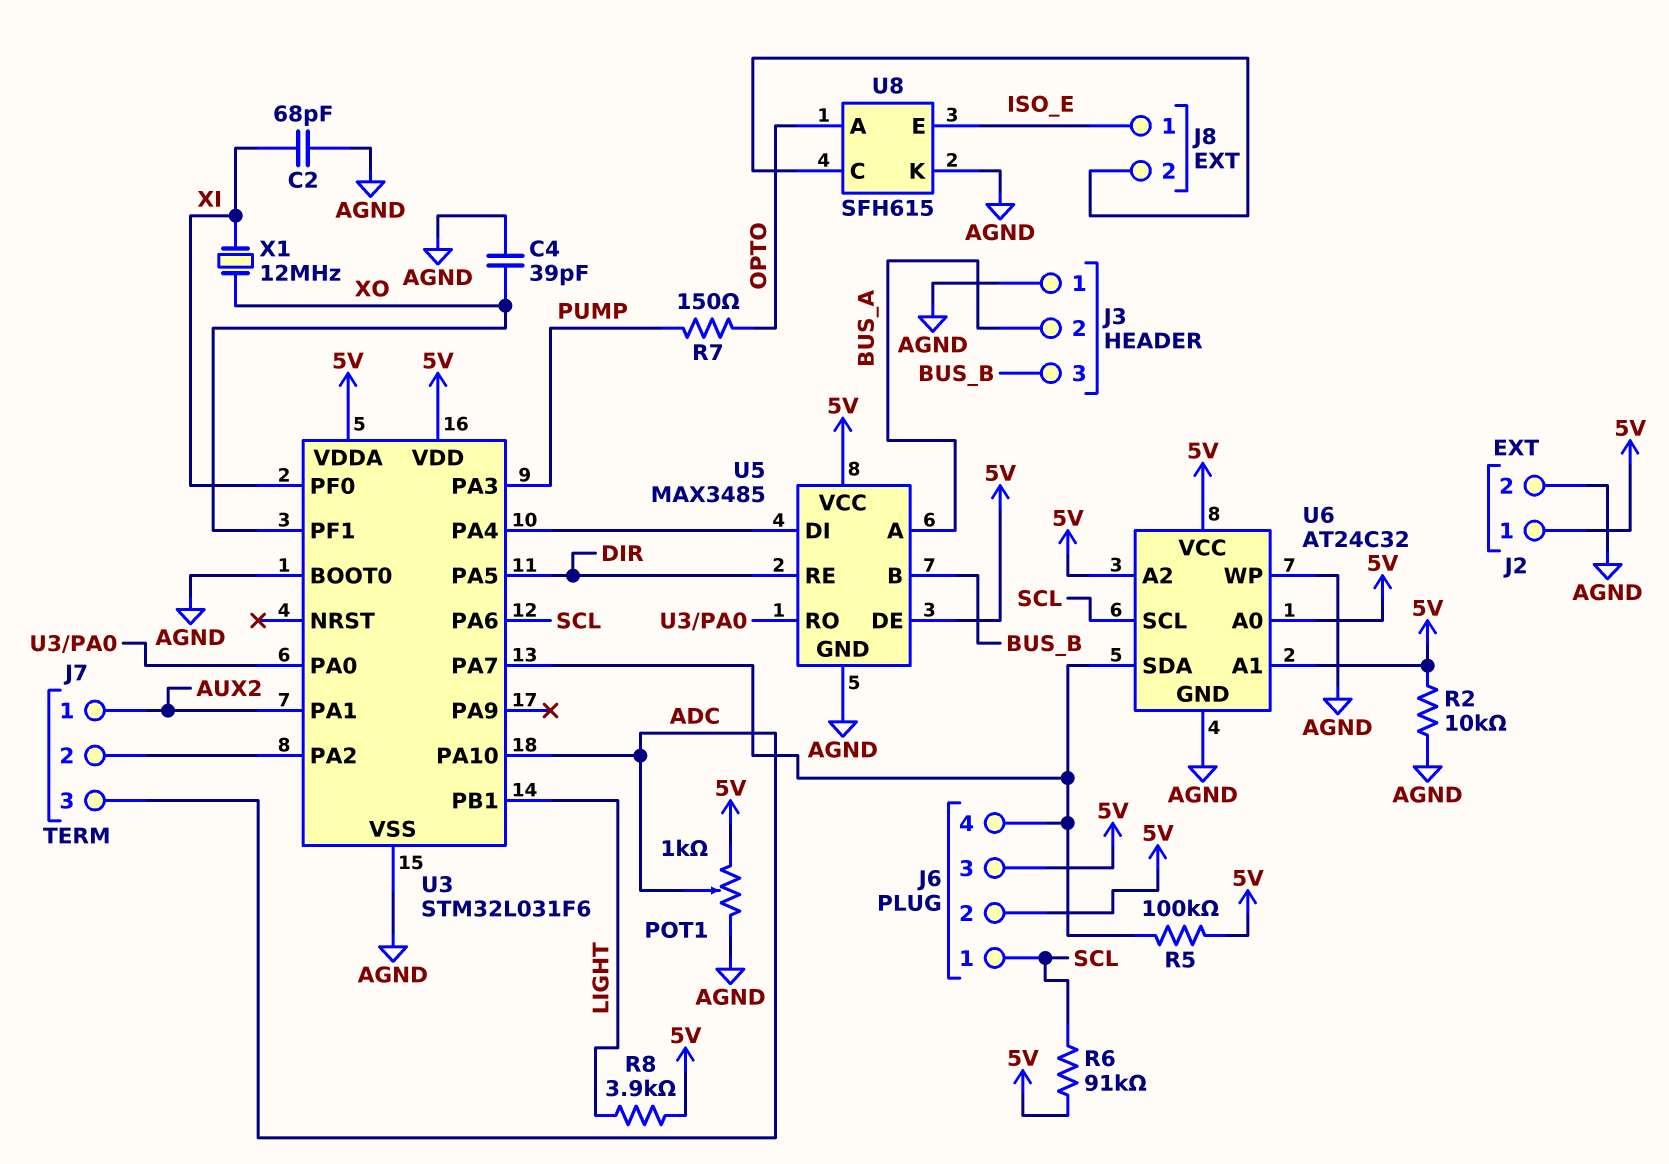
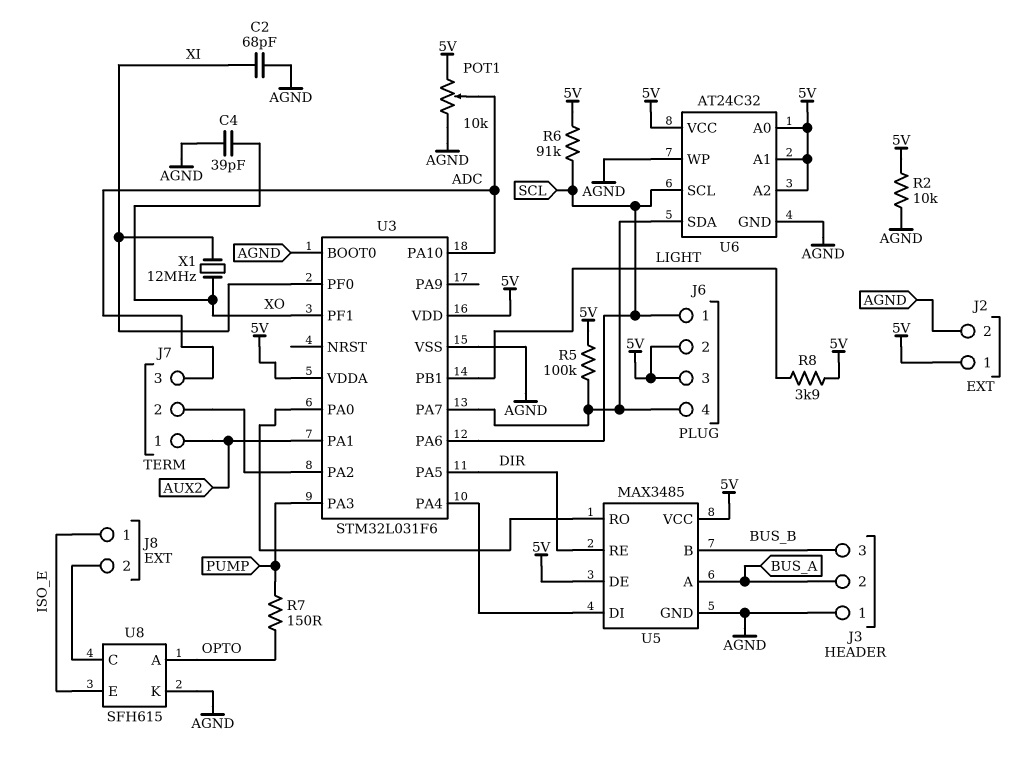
POT1: 1k (5V, AGND, wiper ADC) -> 10k (5V, AGND, wiper ADC)

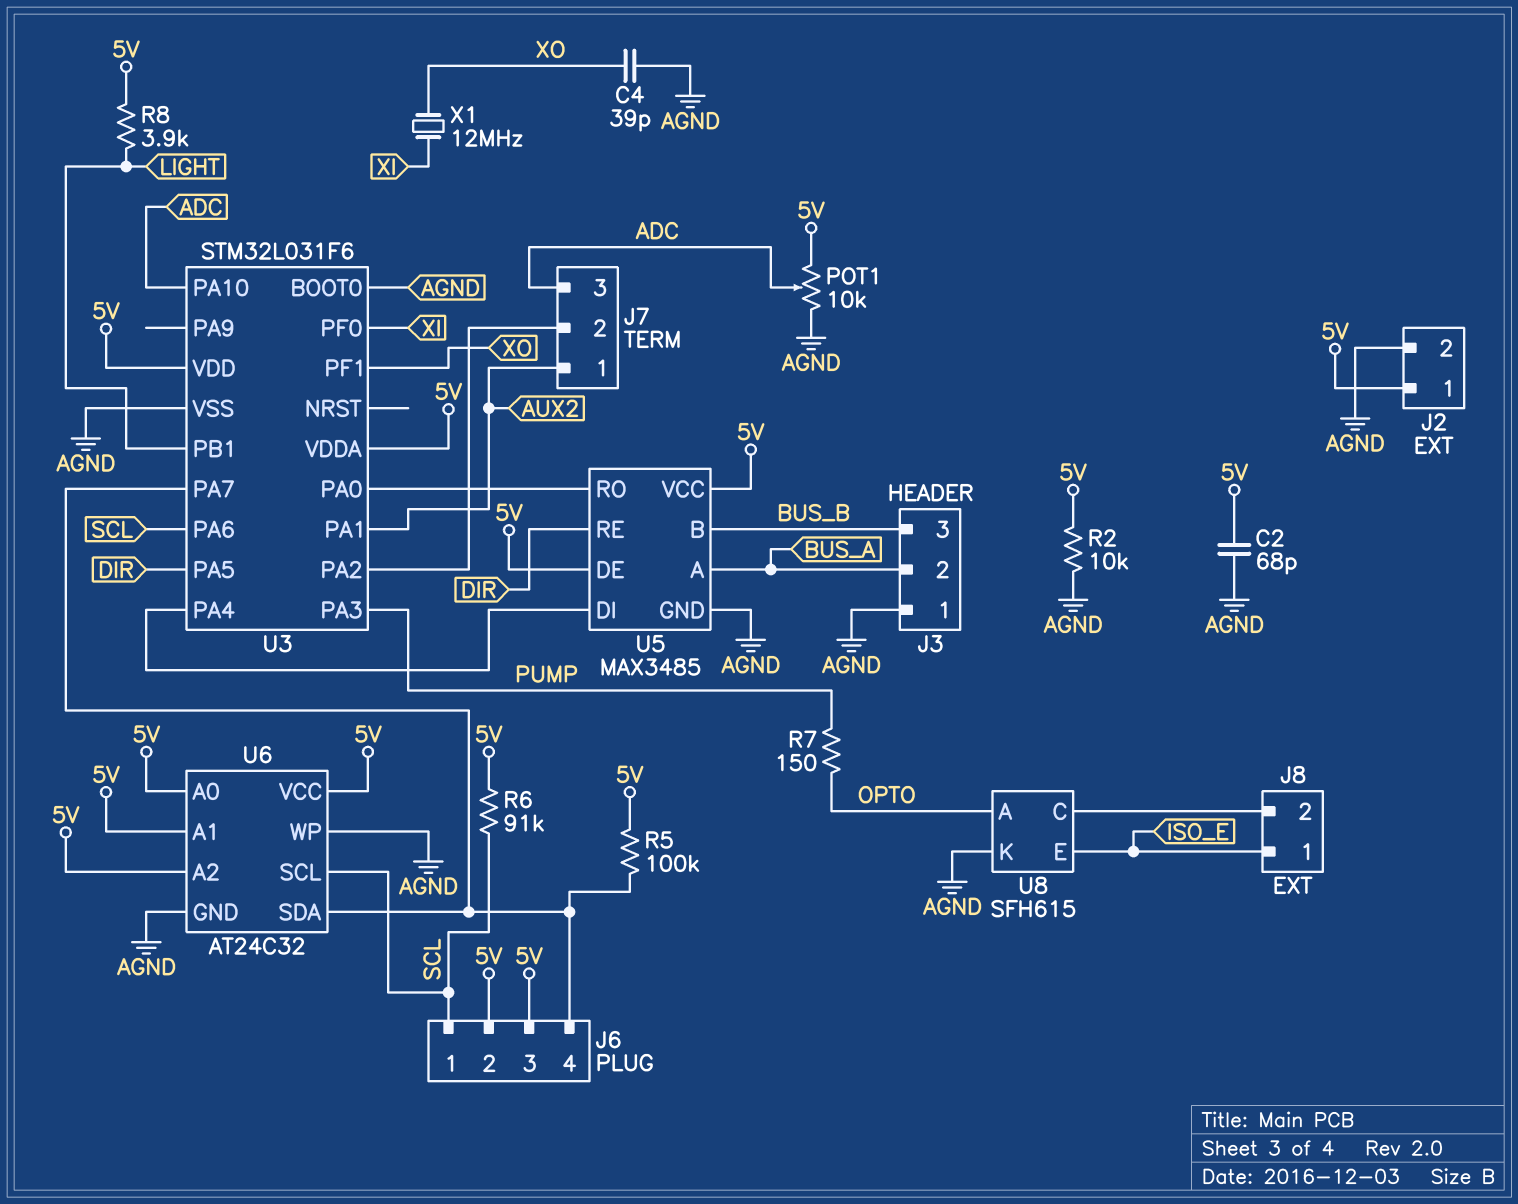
C2: 68pF (AGND, XI) -> 68pF (5V, AGND)

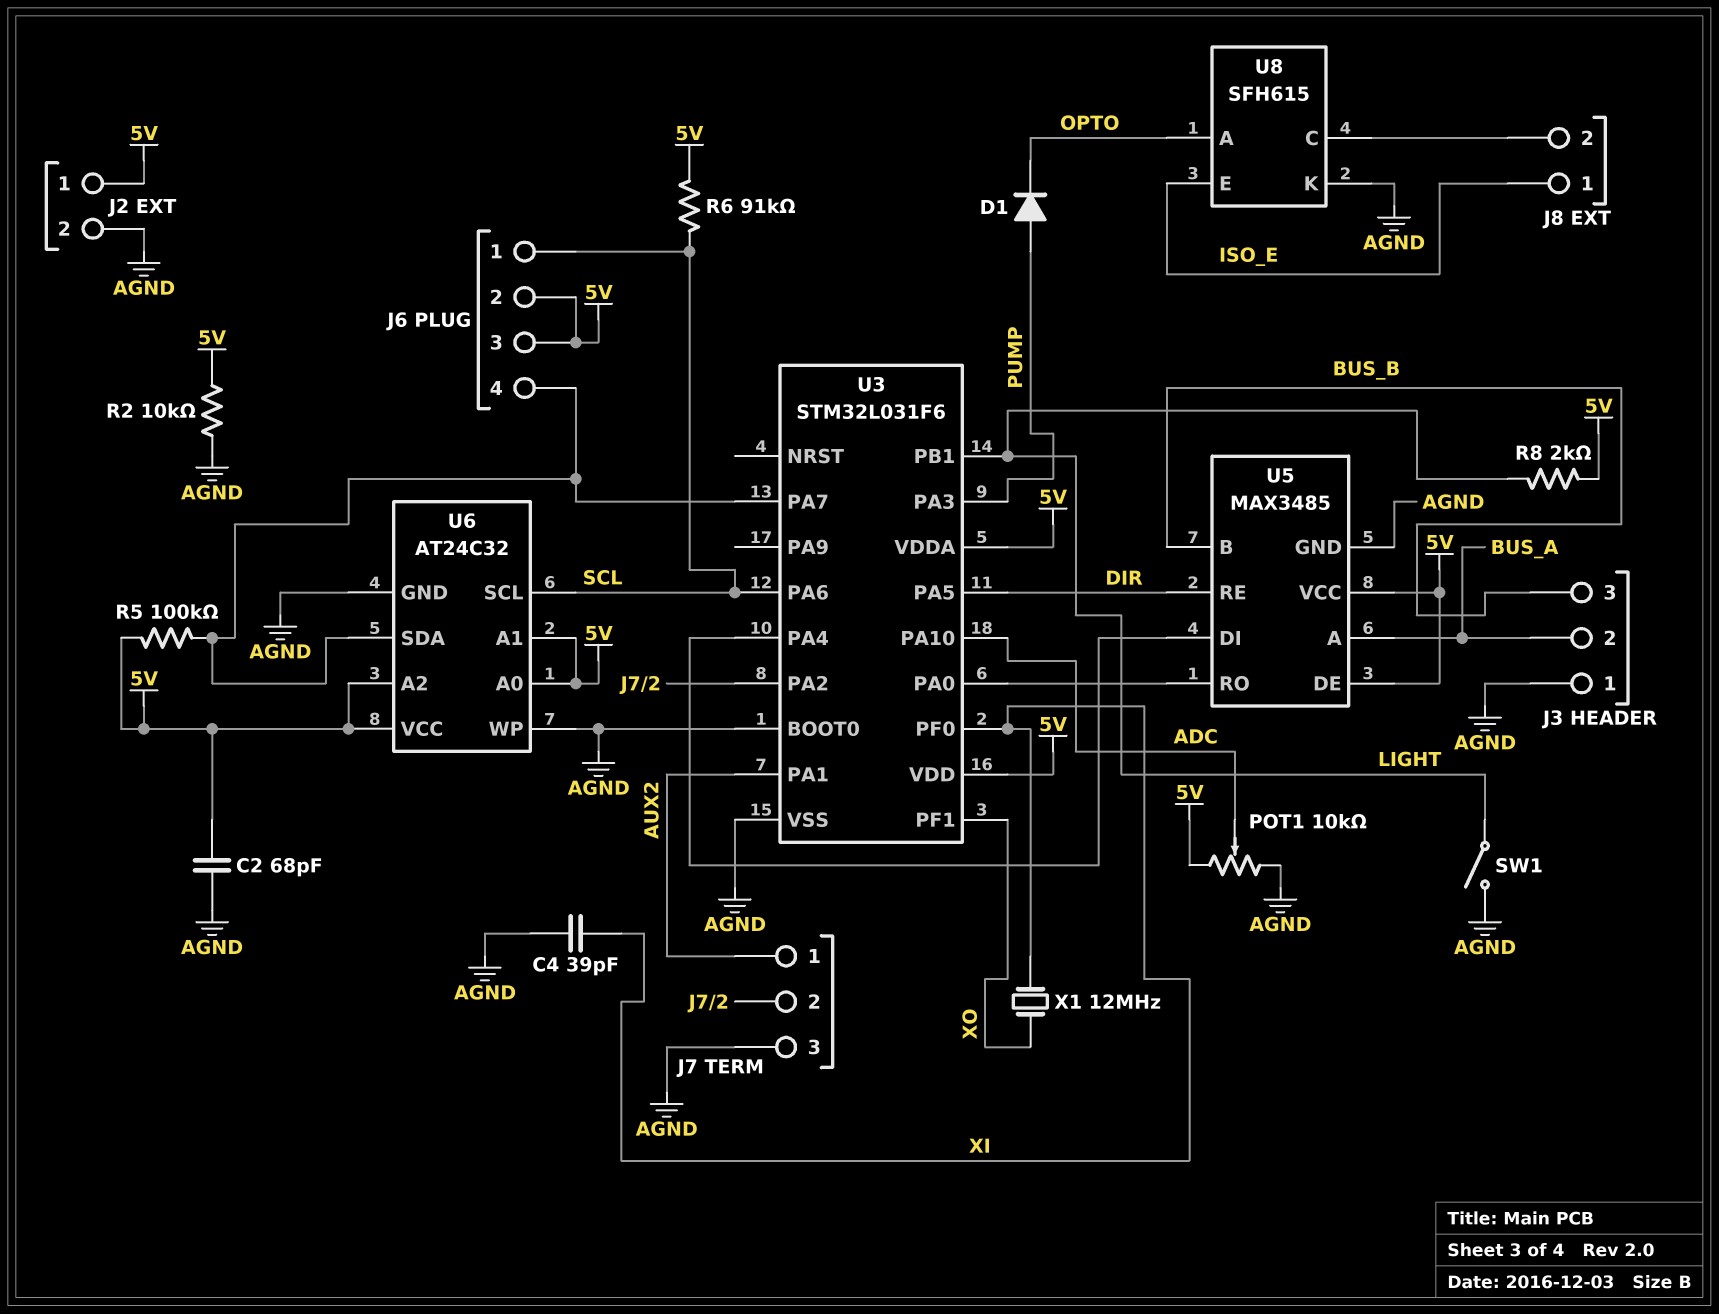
C4: 39pF (AGND, XO) -> 39pF (AGND, XI)
D1: none -> diode (A PUMP, K OPTO)
J7 pin 3: ADC -> AGND
R7: 150 (OPTO, PUMP) -> none
R8: 3.9k (5V, LIGHT) -> 2k (5V, LIGHT)
SW1: none -> switch (AGND, LIGHT)

